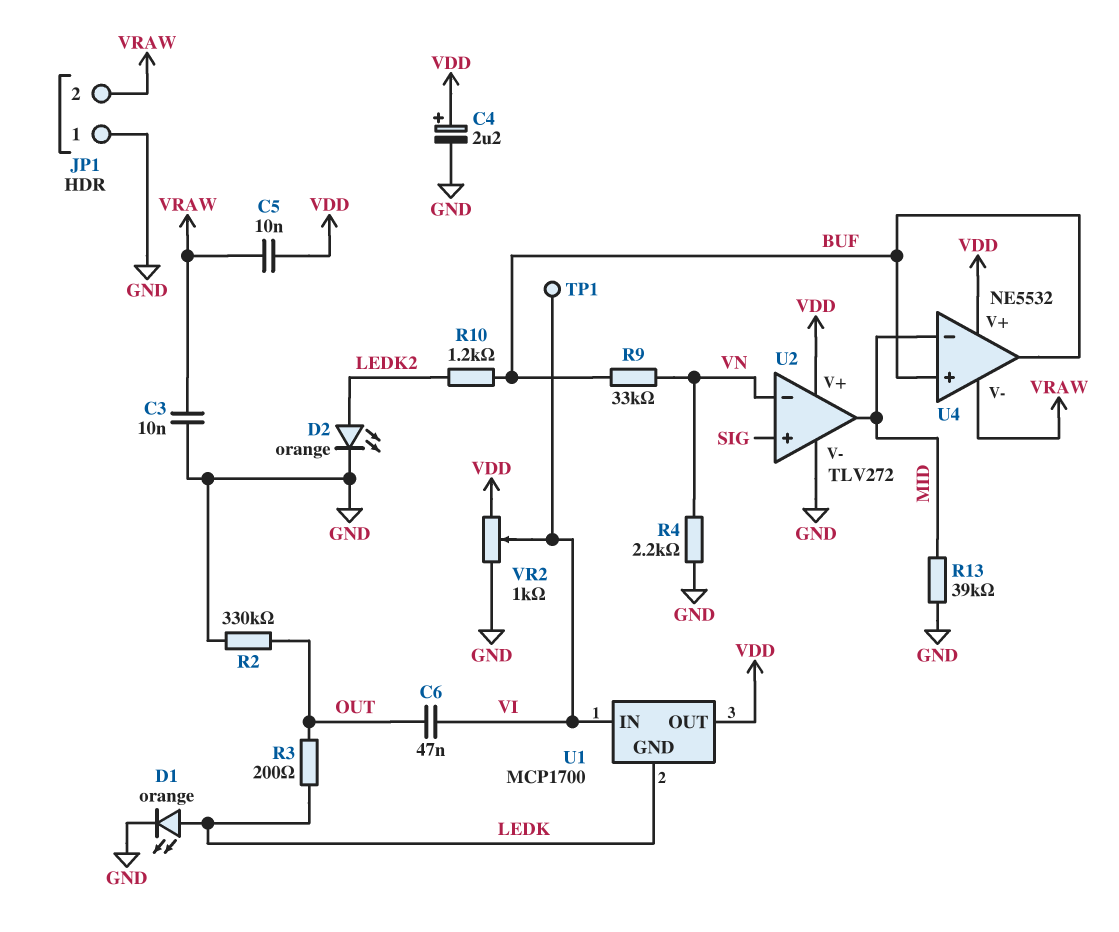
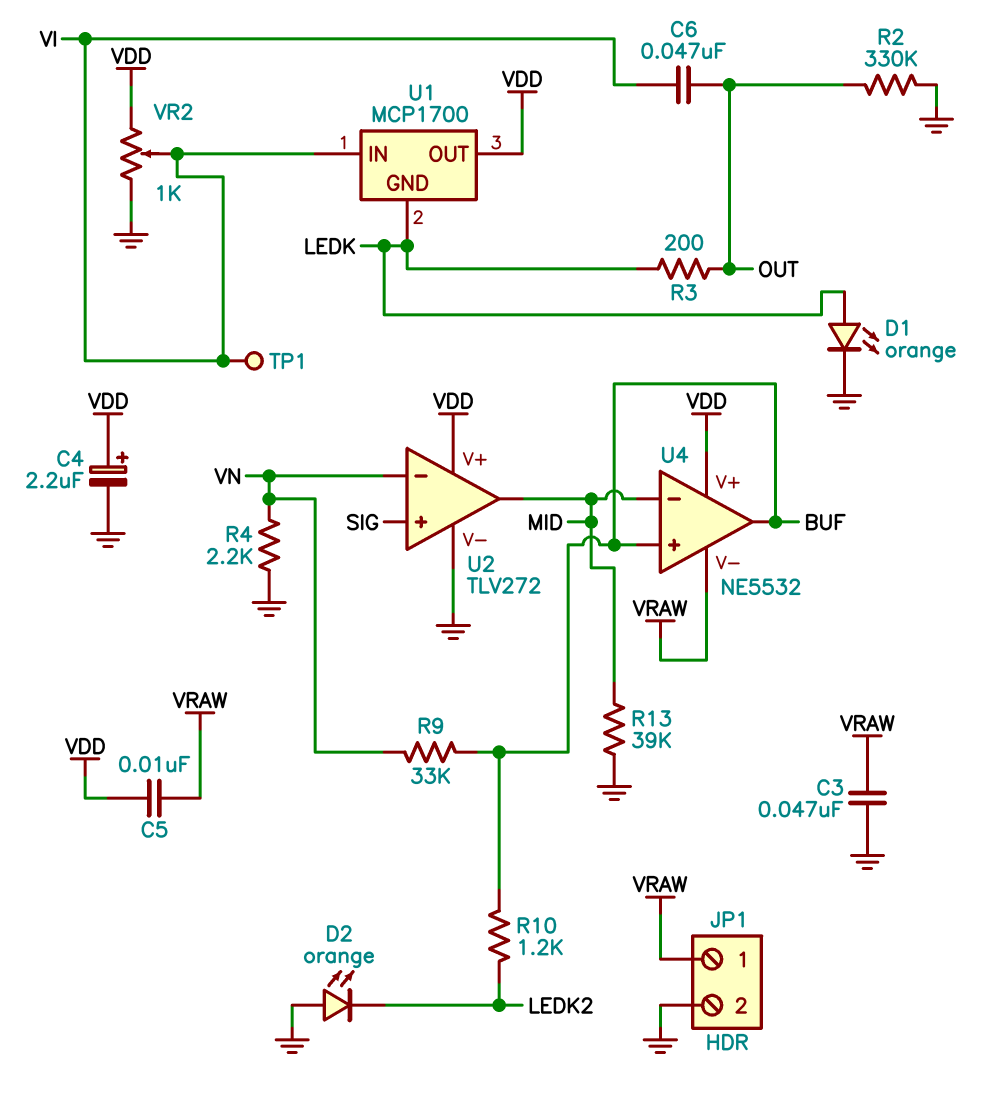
C3: 10nF (GND, VRAW) -> 47nF (GND, VRAW)
D2: LED orange (A LEDK2, K GND) -> LED orange (A GND, K LEDK2)
JP1 pin 1: GND -> VRAW
JP1 pin 2: VRAW -> GND

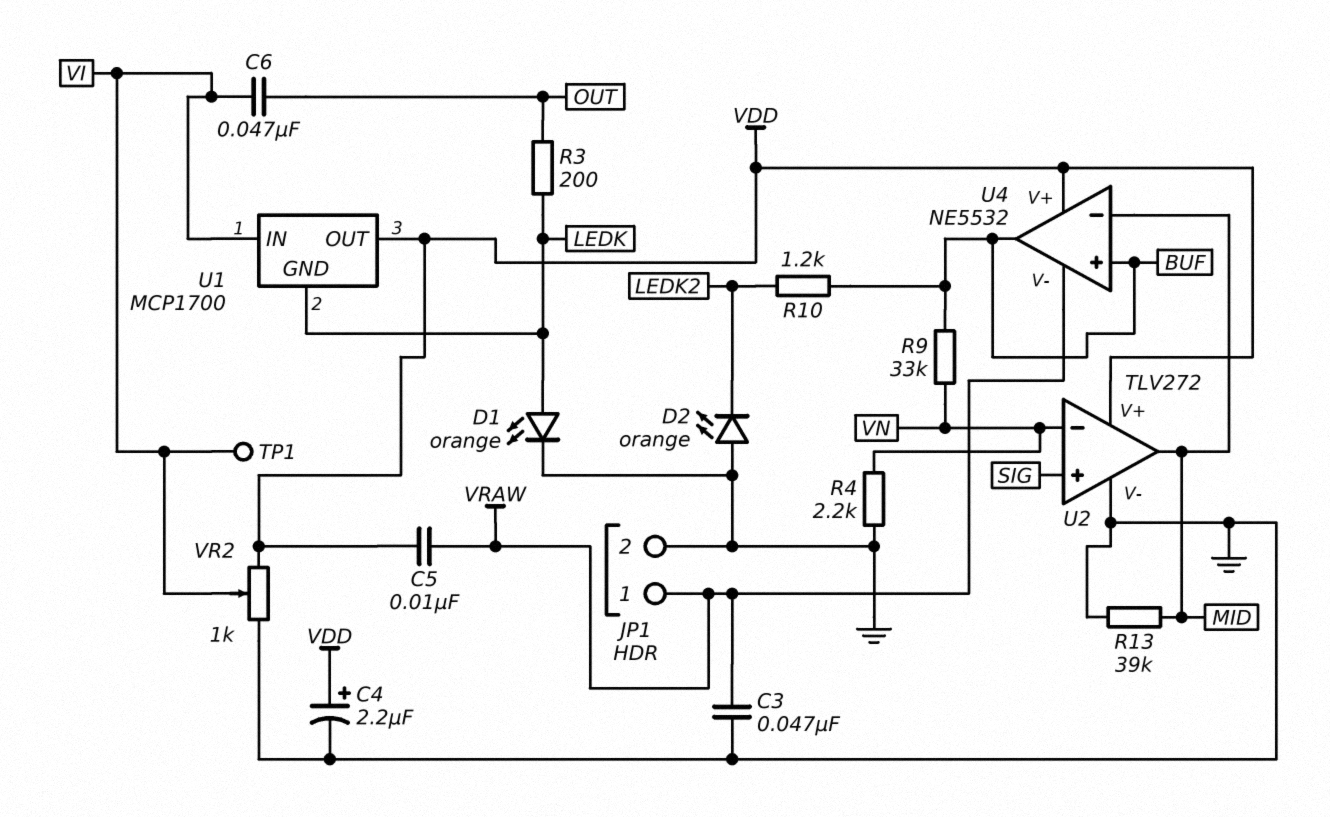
R2: 330k (GND, OUT) -> none

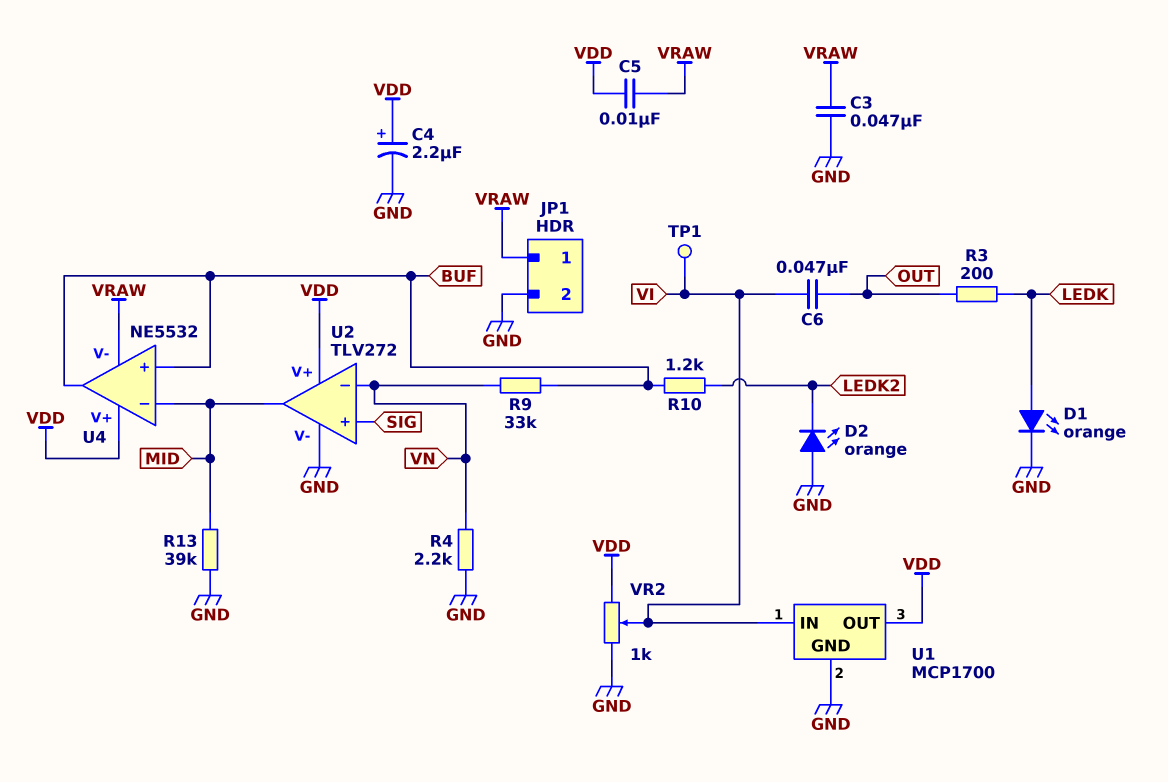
U1 pin GND: LEDK -> GND

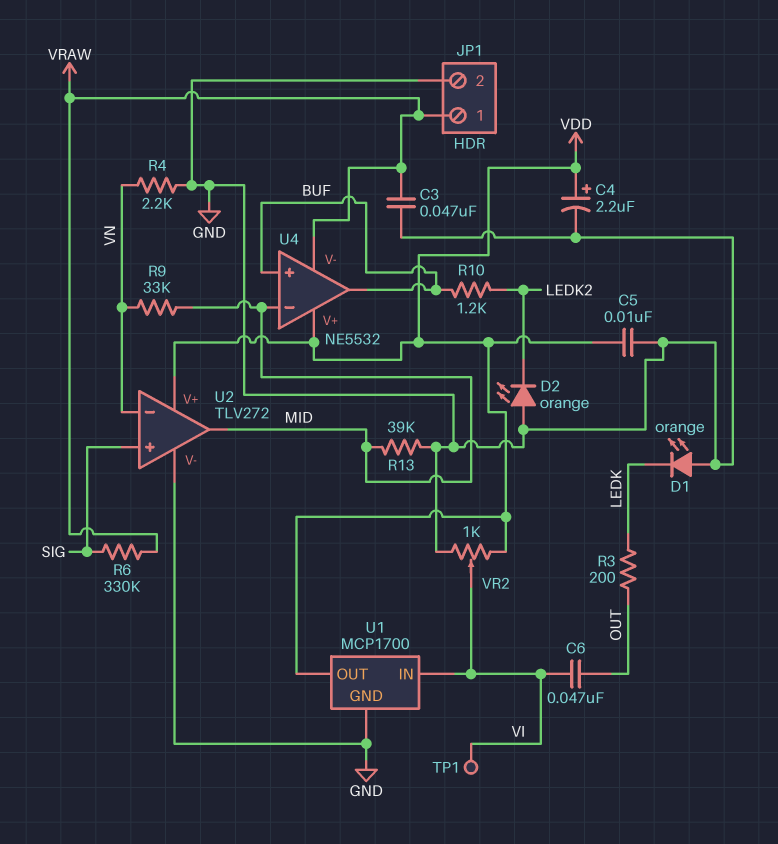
C5: 10nF (VDD, VRAW) -> 10nF (GND, VDD)
D1: LED orange (A LEDK, K GND) -> LED orange (A GND, K LEDK)
R6: none -> 330k (SIG, VRAW)
R9: 33k (BUF, VN) -> 33k (MID, VN)

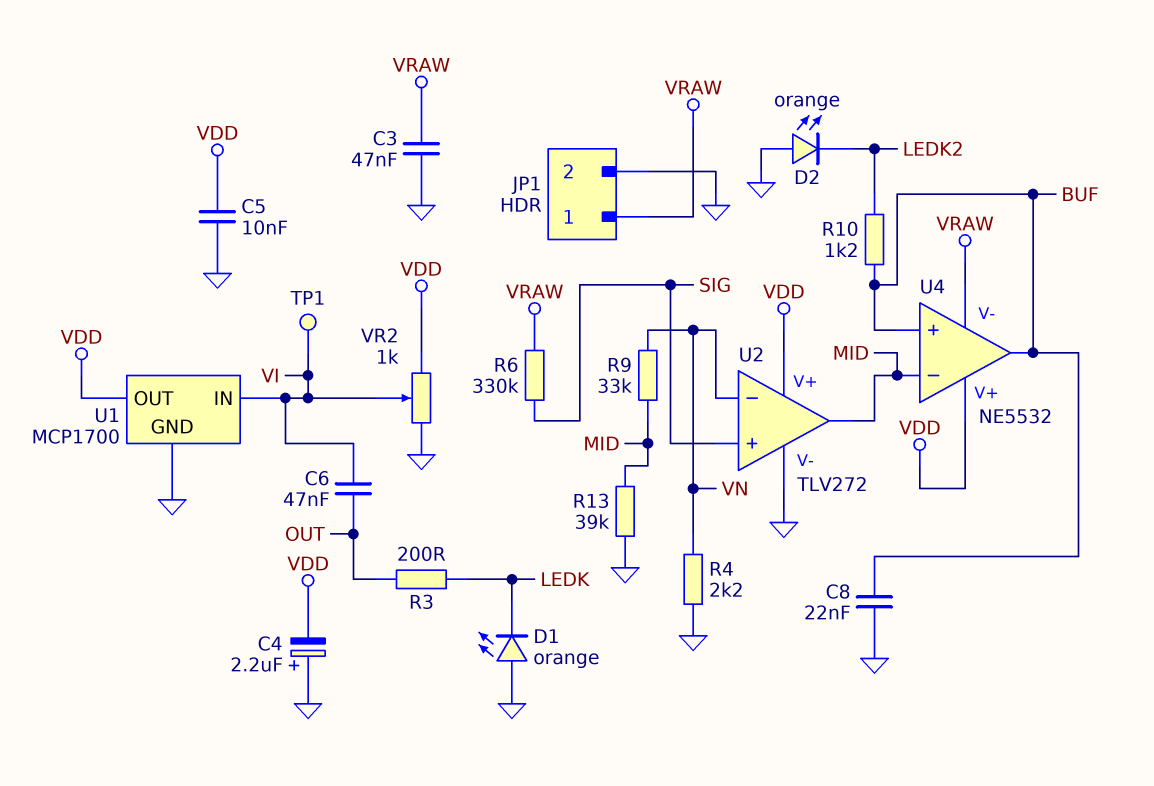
C4: 2.2uF (plus VDD, minus GND) -> 2.2uF (plus GND, minus VDD)
C8: none -> 22nF (BUF, GND)

